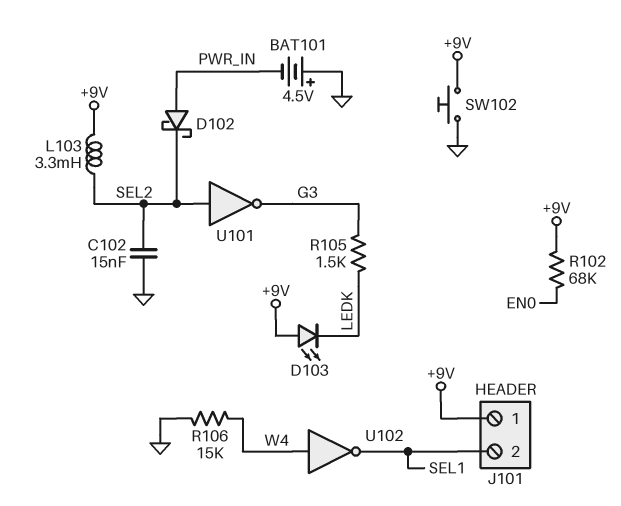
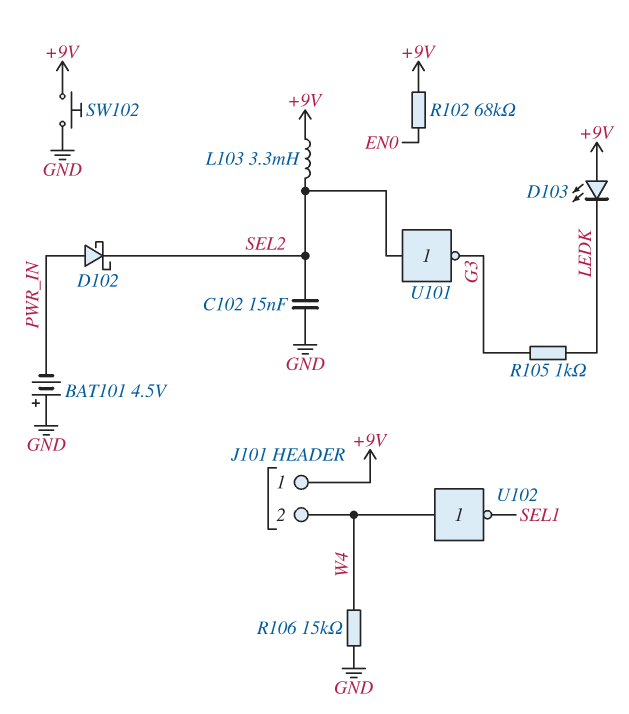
J101 pin 2: SEL1 -> W4
R105: 1.5k (G3, LEDK) -> 1k (G3, LEDK)

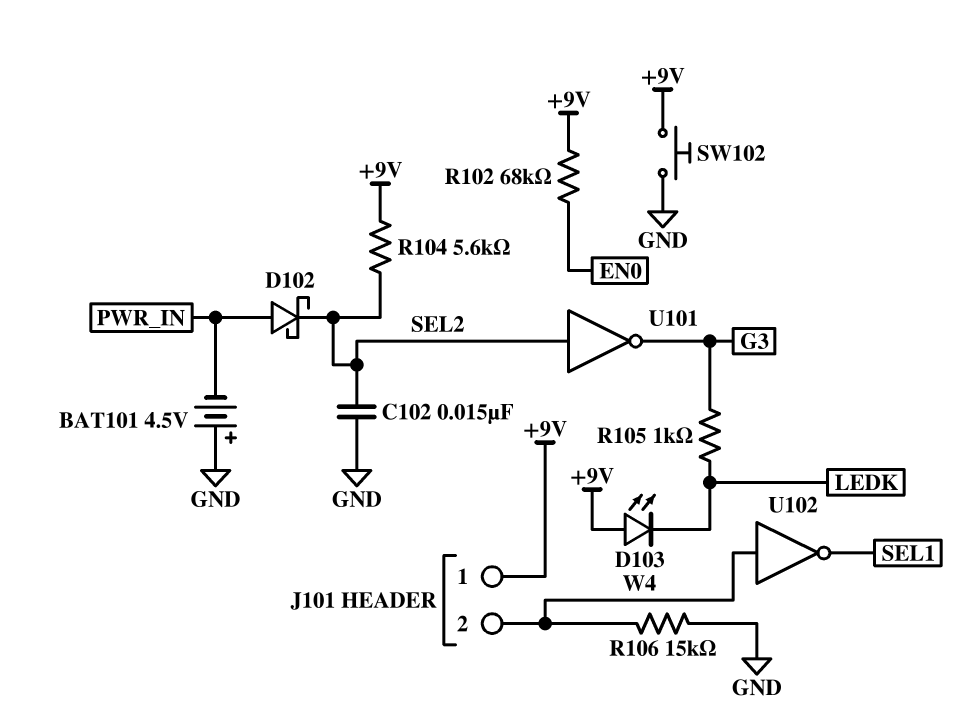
L103: 3.3mH (+9V, SEL2) -> none
R104: none -> 5.6k (+9V, SEL2)

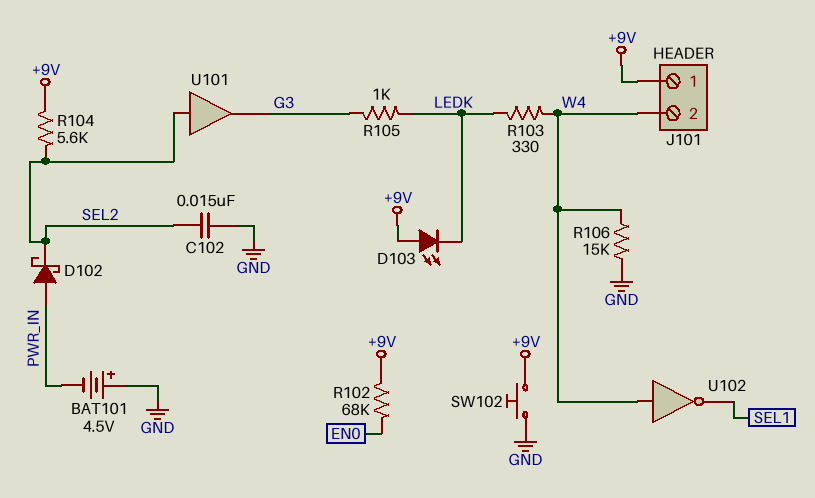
R103: none -> 330 (LEDK, W4)
U101: NOT (in SEL2, out G3) -> buffer (in SEL2, out G3)

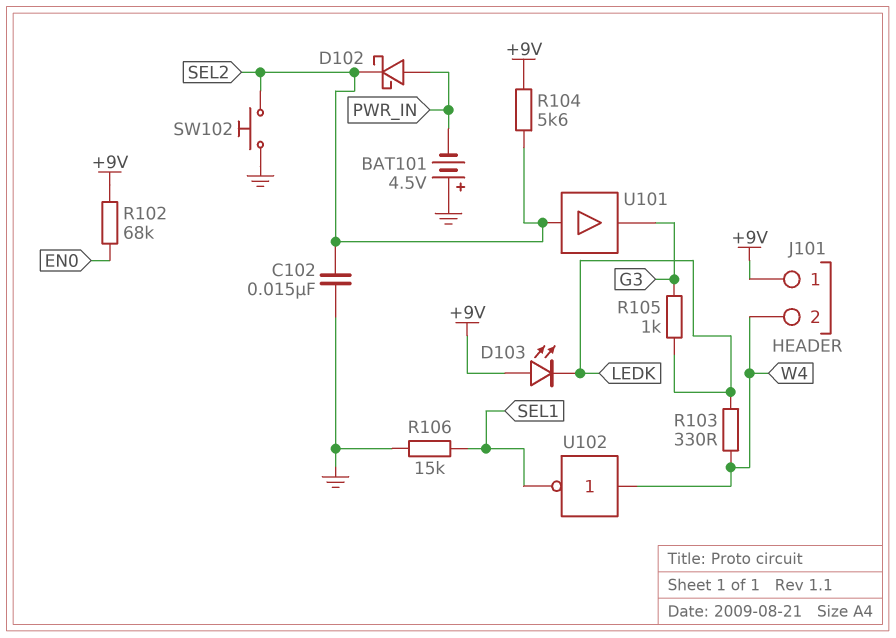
R106: 15k (GND, W4) -> 15k (GND, SEL1)
SW102: button (+9V, GND) -> button (GND, SEL2)

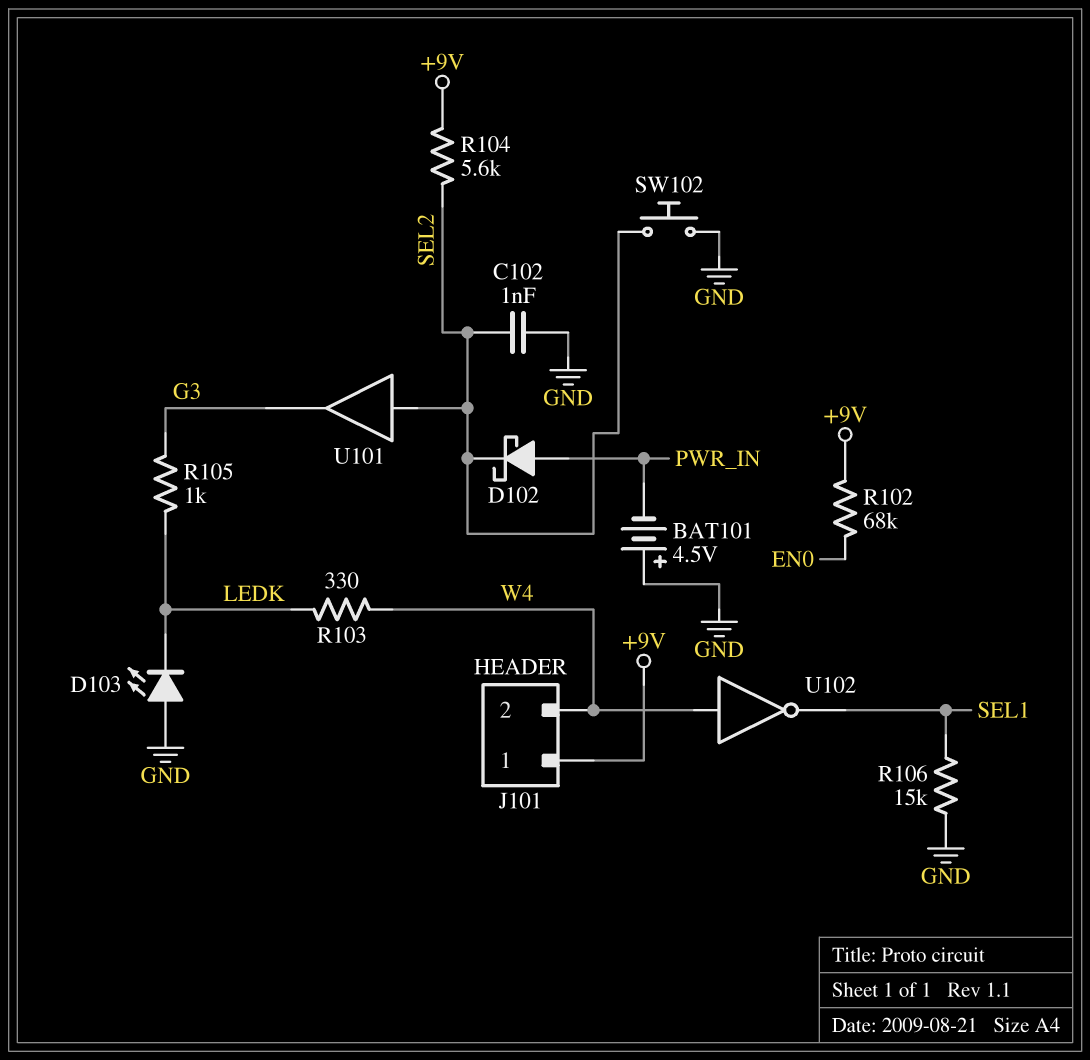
C102: 15nF (GND, SEL2) -> 1nF (GND, SEL2)
D103: LED (A +9V, K LEDK) -> LED (A GND, K LEDK)

